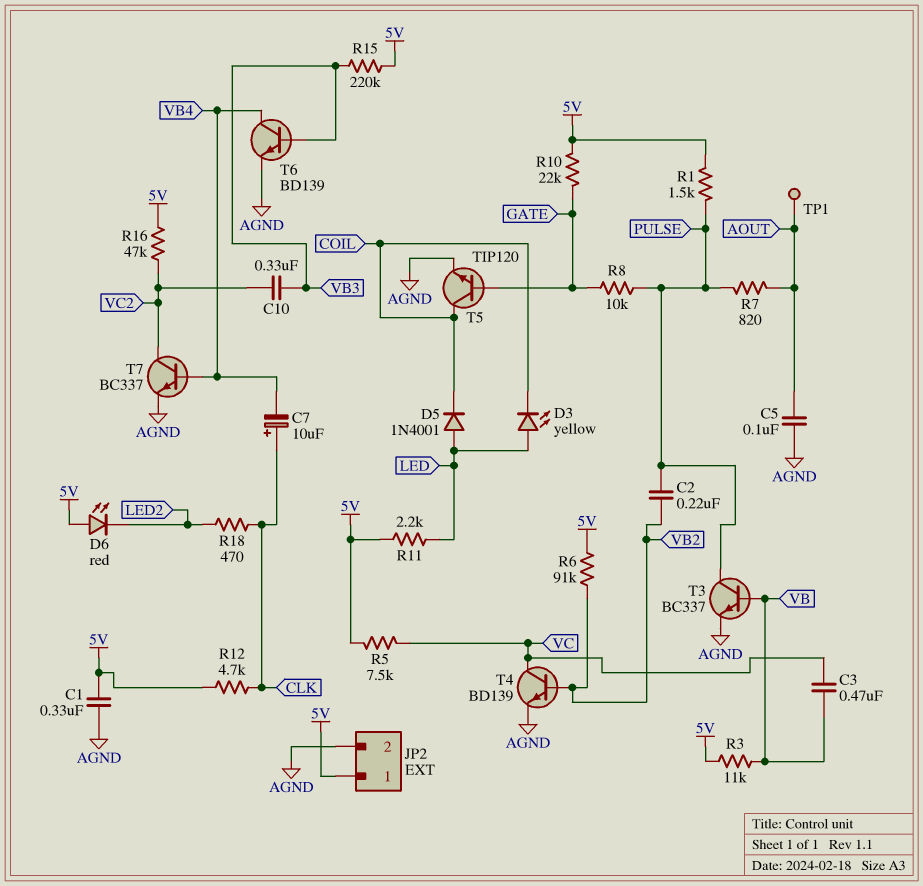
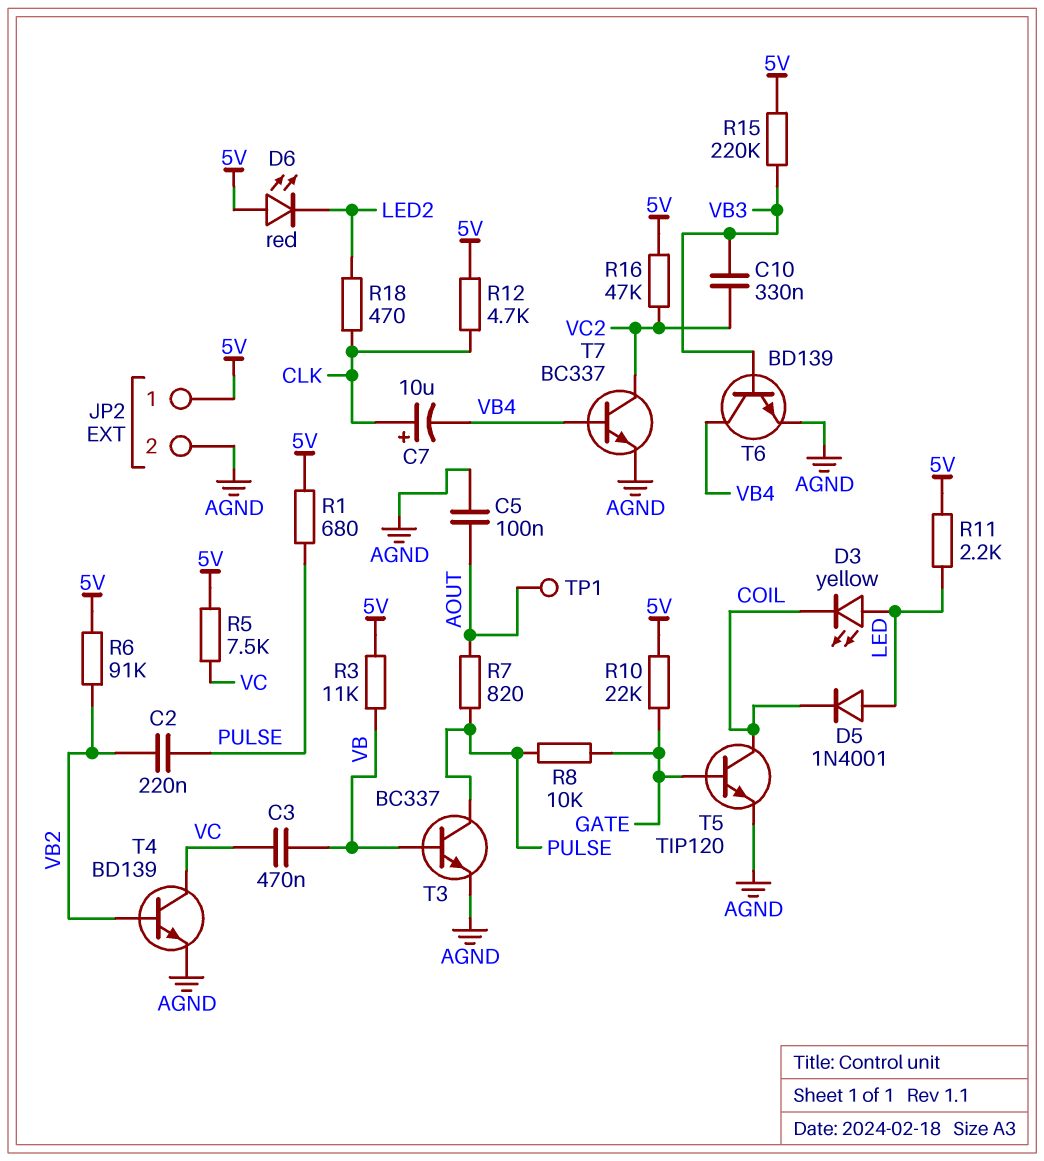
C1: 330nF (5V, AGND) -> none
R1: 1.5k (5V, PULSE) -> 680 (5V, PULSE)

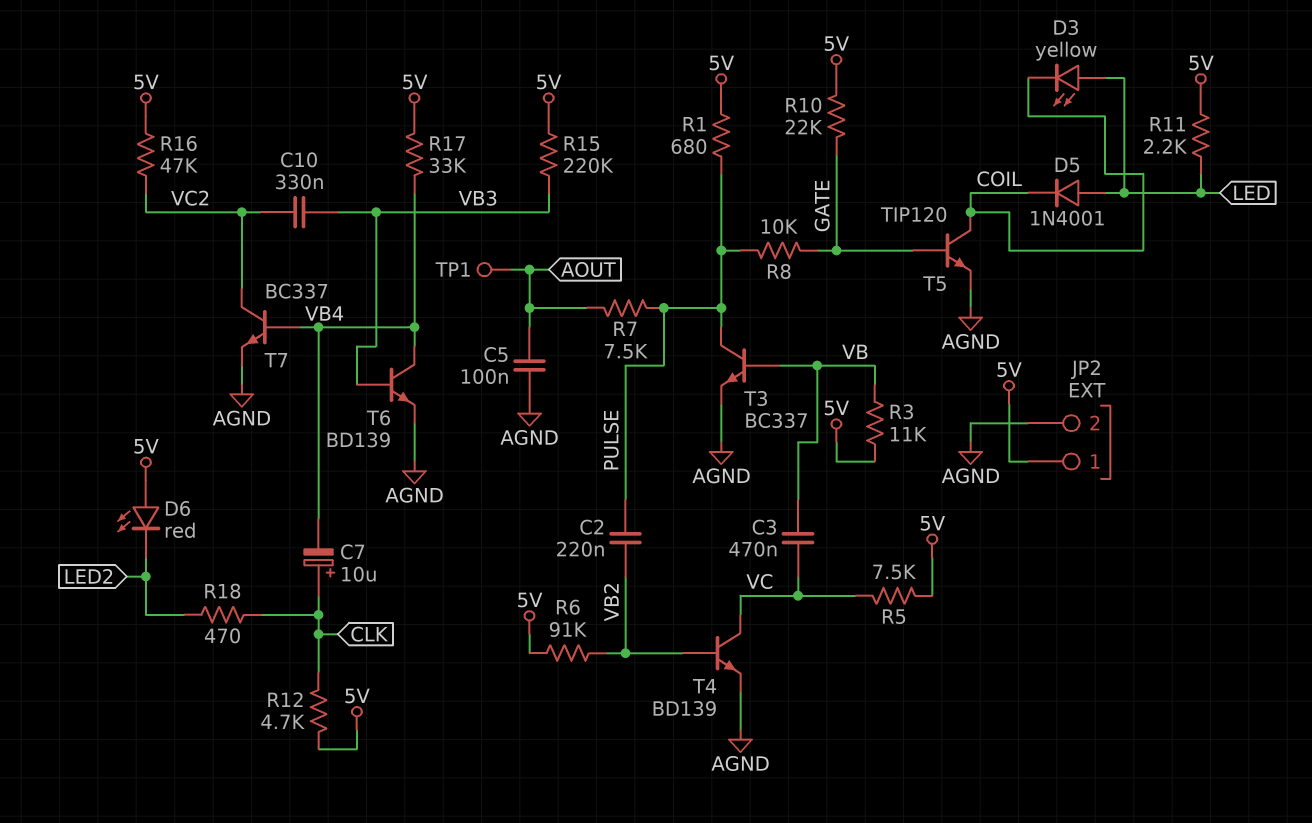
R7: 820 (AOUT, PULSE) -> 7.5k (AOUT, PULSE)
R17: none -> 33k (5V, VB4)

